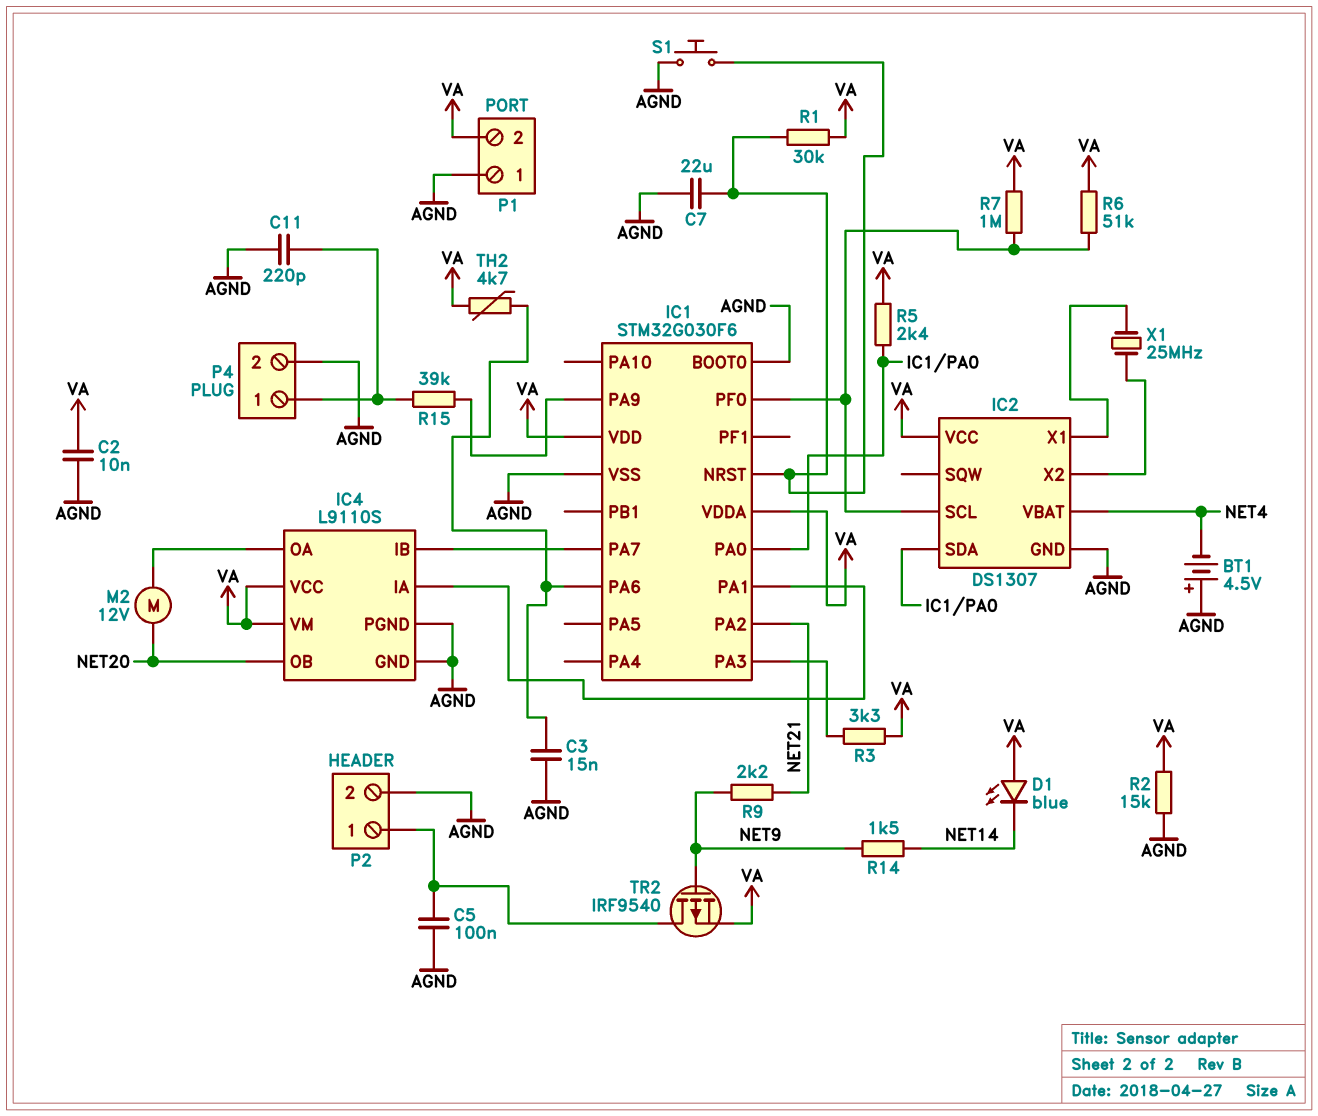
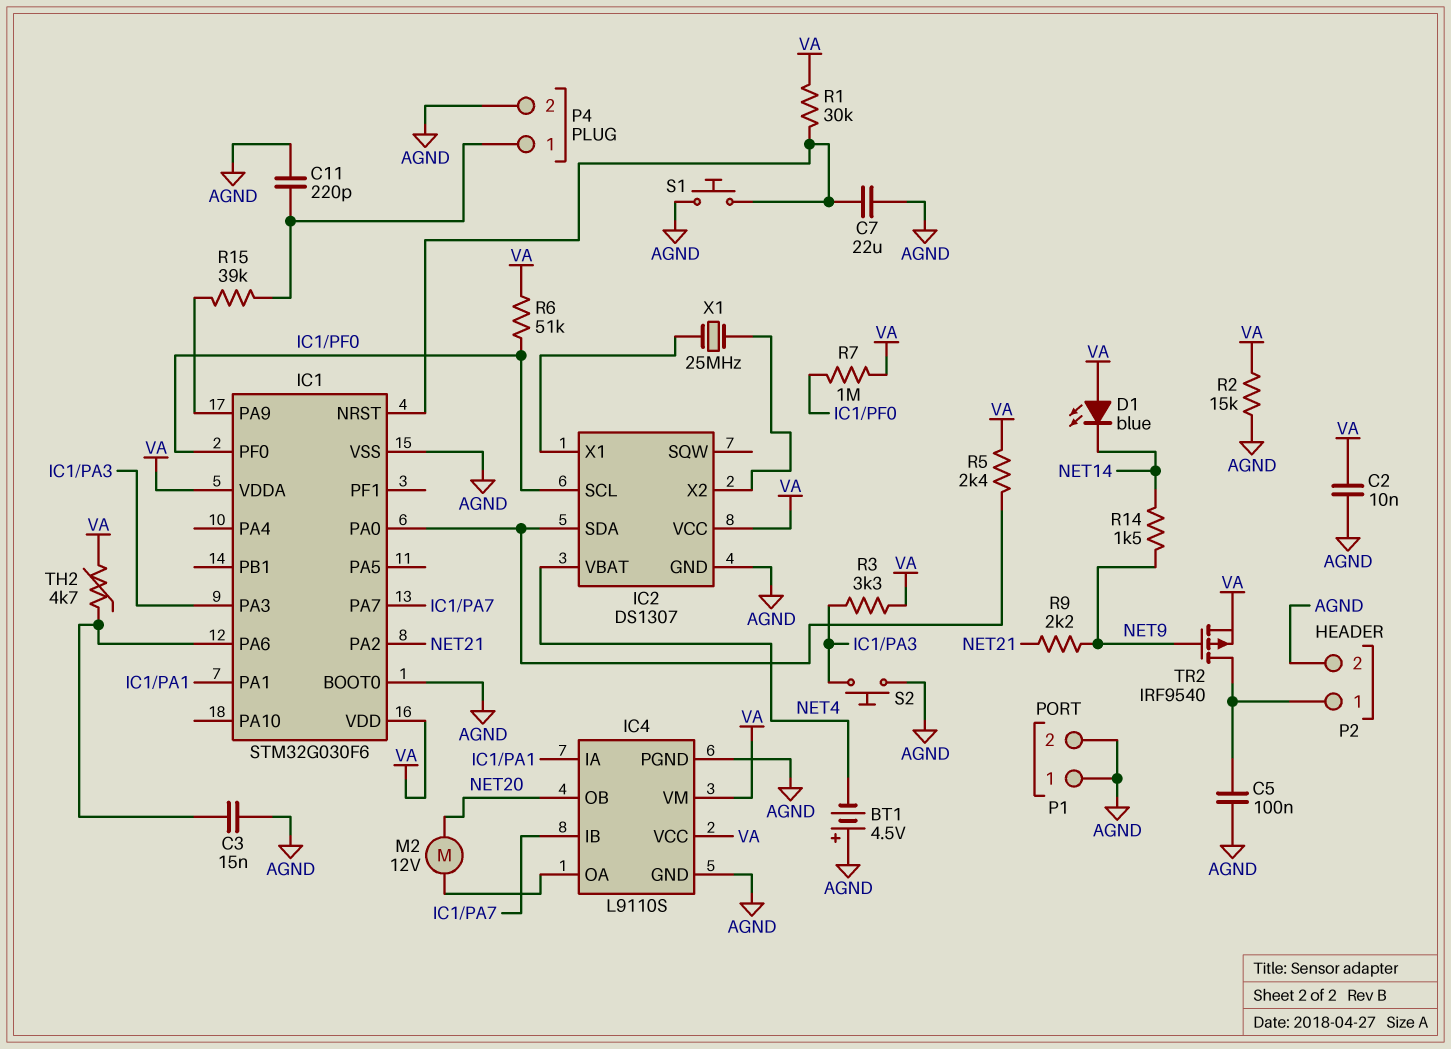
P1 pin 2: VA -> AGND
S2: none -> button (AGND, IC1/PA3)

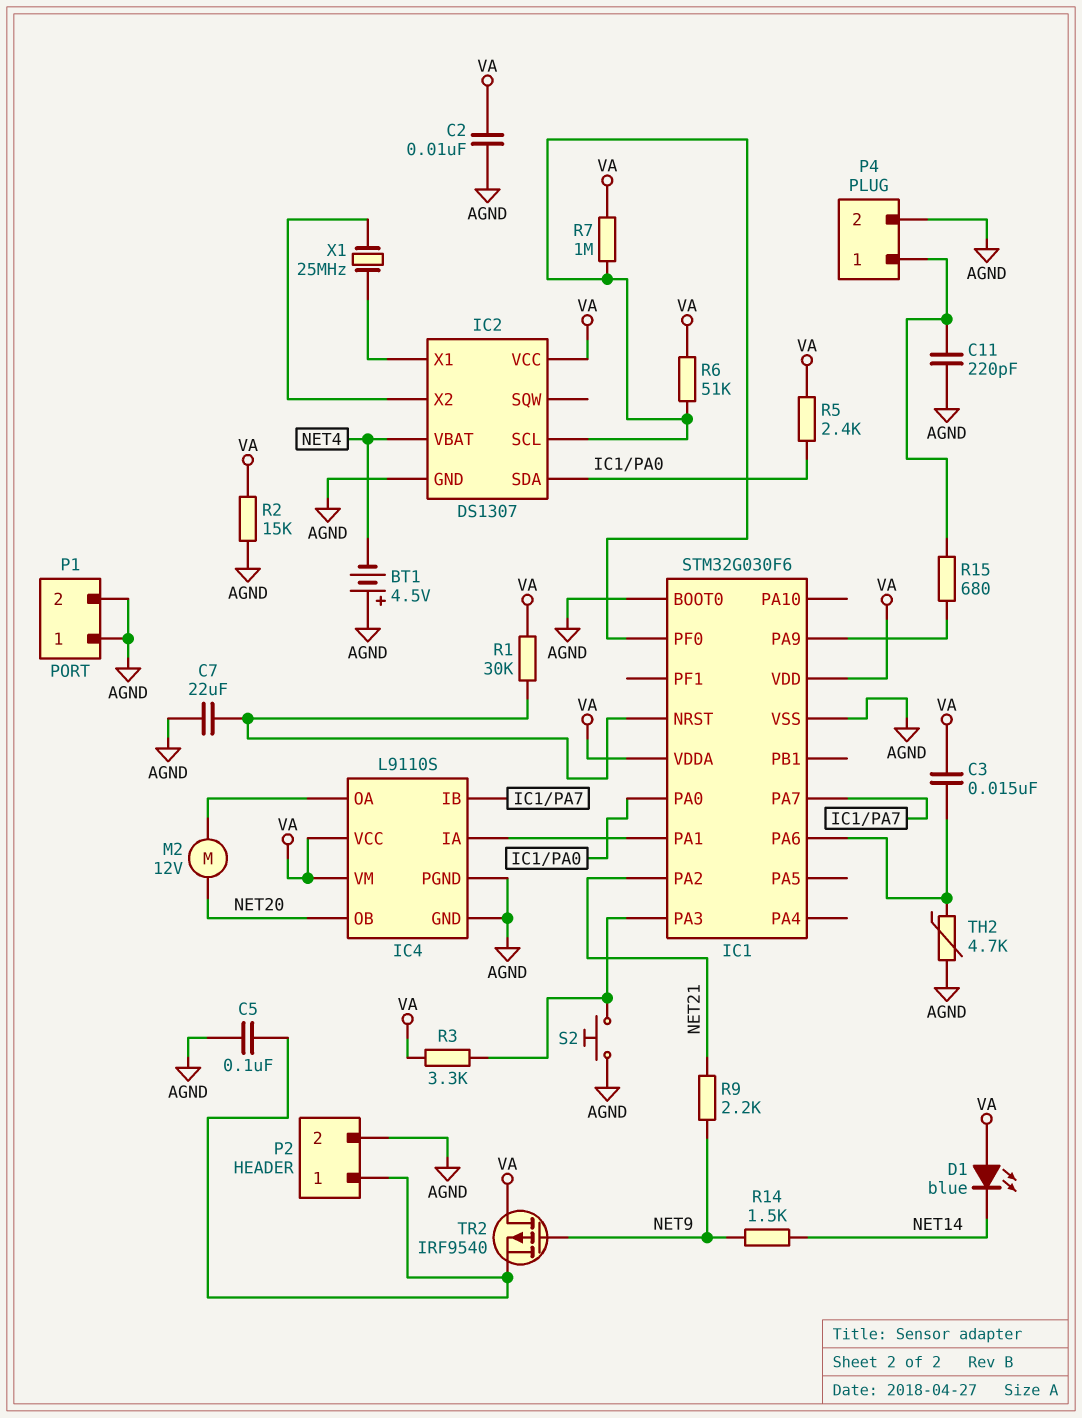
C3: 15nF (AGND, IC1/PA6) -> 15nF (IC1/PA6, VA)
R15: 39k (IC1/PA9, P4/1) -> 680 (IC1/PA9, P4/1)
S1: button (AGND, IC1/NRST) -> none
TH2: 4.7k (IC1/PA6, VA) -> 4.7k (AGND, IC1/PA6)
TR2: PMOS IRF9540 (G NET9, D P2/1, S VA) -> PMOS IRF9540 (G NET9, D VA, S P2/1)

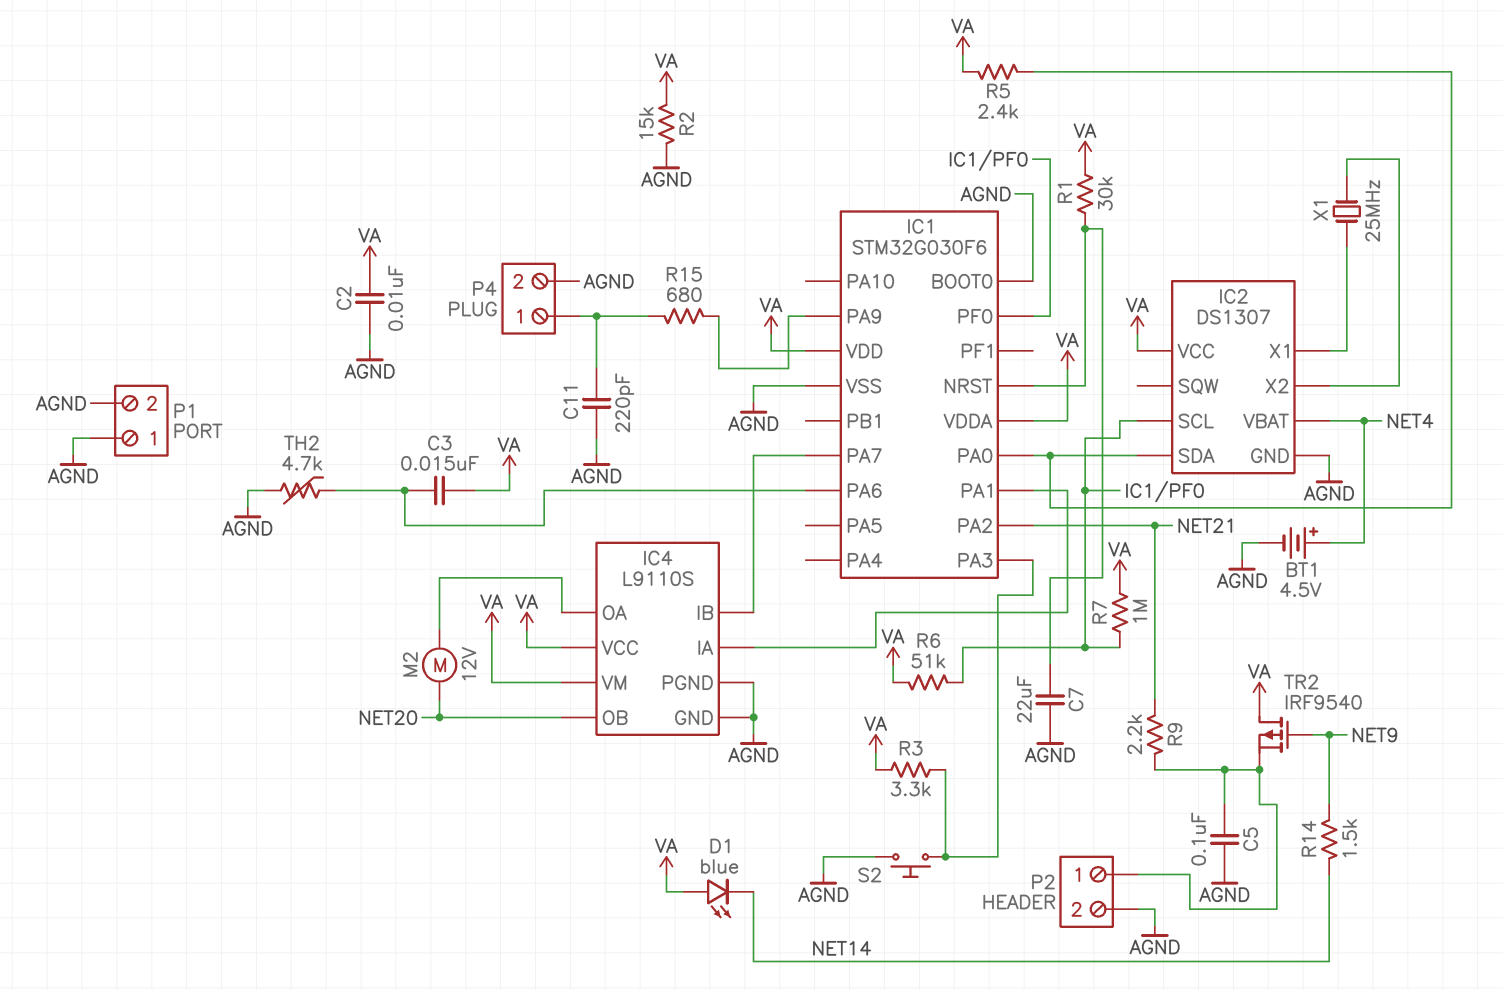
BT1: 4.5V (plus AGND, minus NET4) -> 4.5V (plus NET4, minus AGND)
R9: 2.2k (NET9, NET21) -> 2.2k (NET21, P2/1)

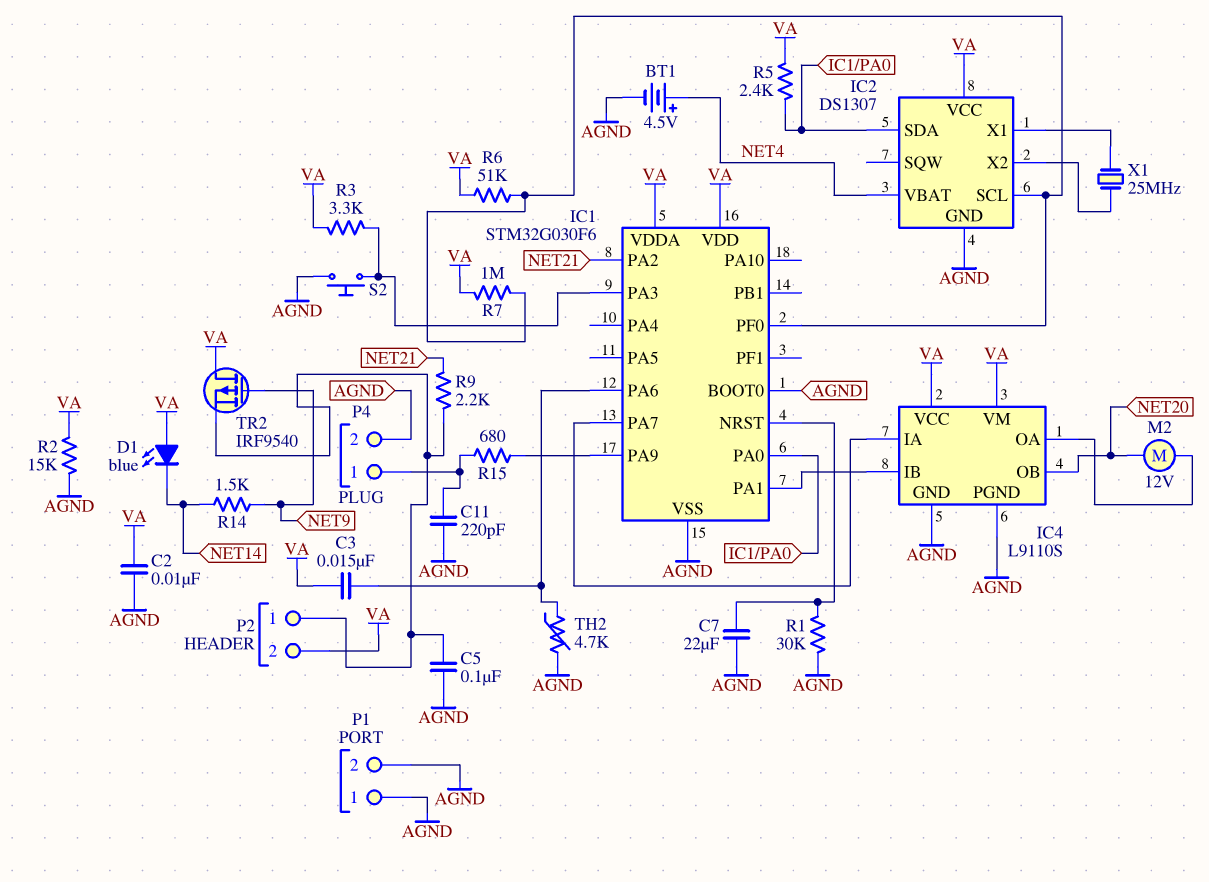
IC4 pin IA: IC1/PA1 -> IC1/PA7
IC4 pin IB: IC1/PA7 -> IC1/PA1
P2 pin 2: AGND -> VA
R1: 30k (IC1/NRST, VA) -> 30k (AGND, IC1/NRST)

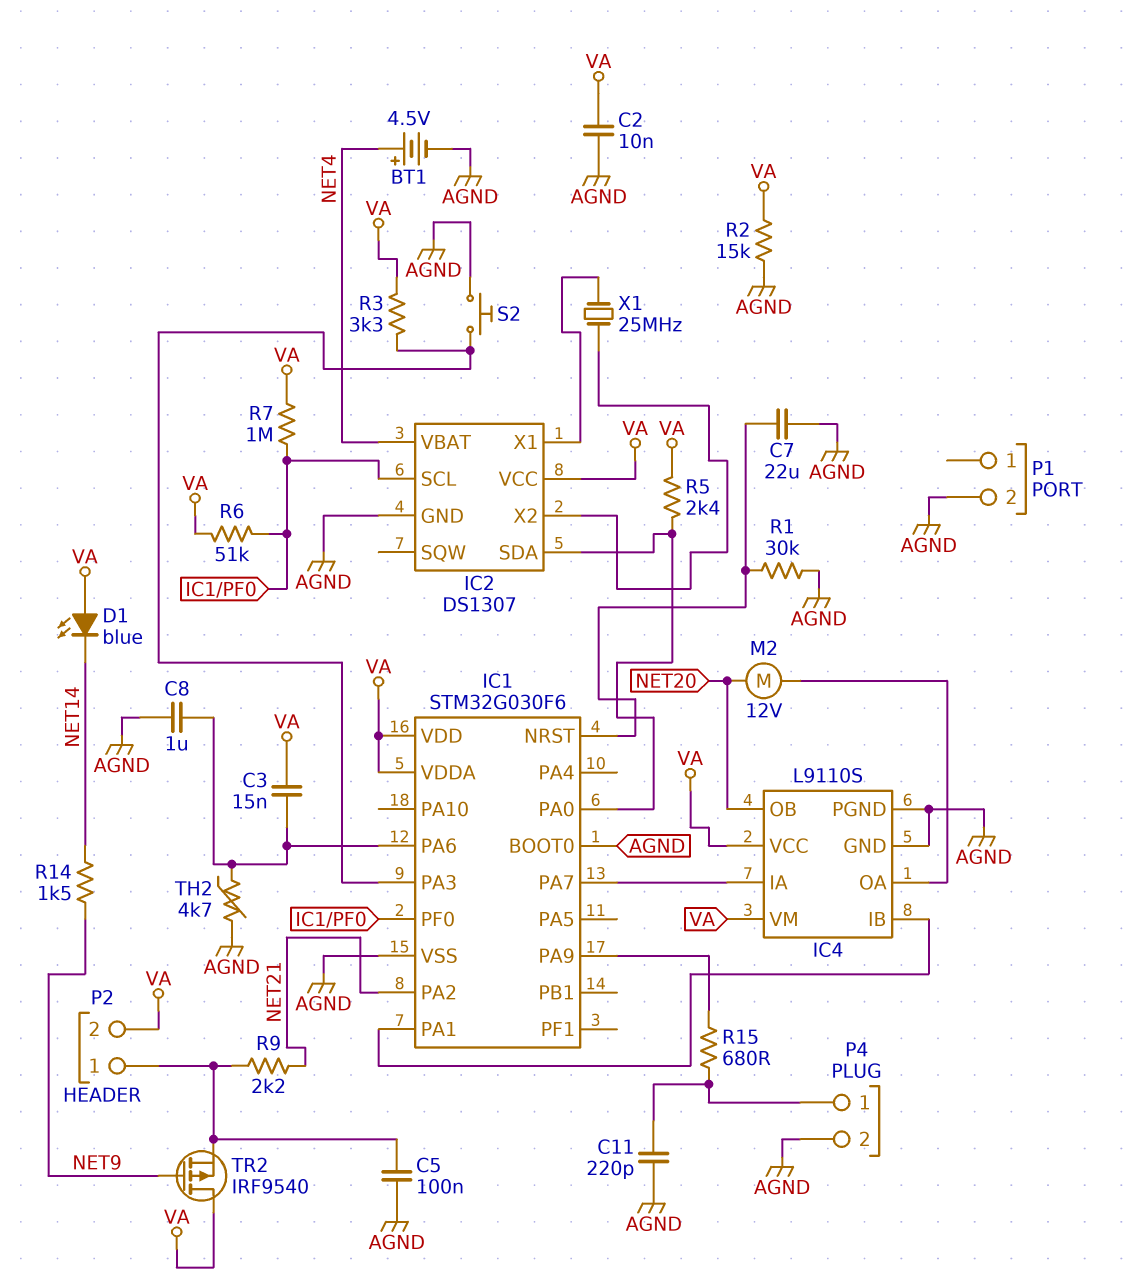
C8: none -> 1uF (AGND, IC1/PA6)
P1 pin 1: AGND -> none

